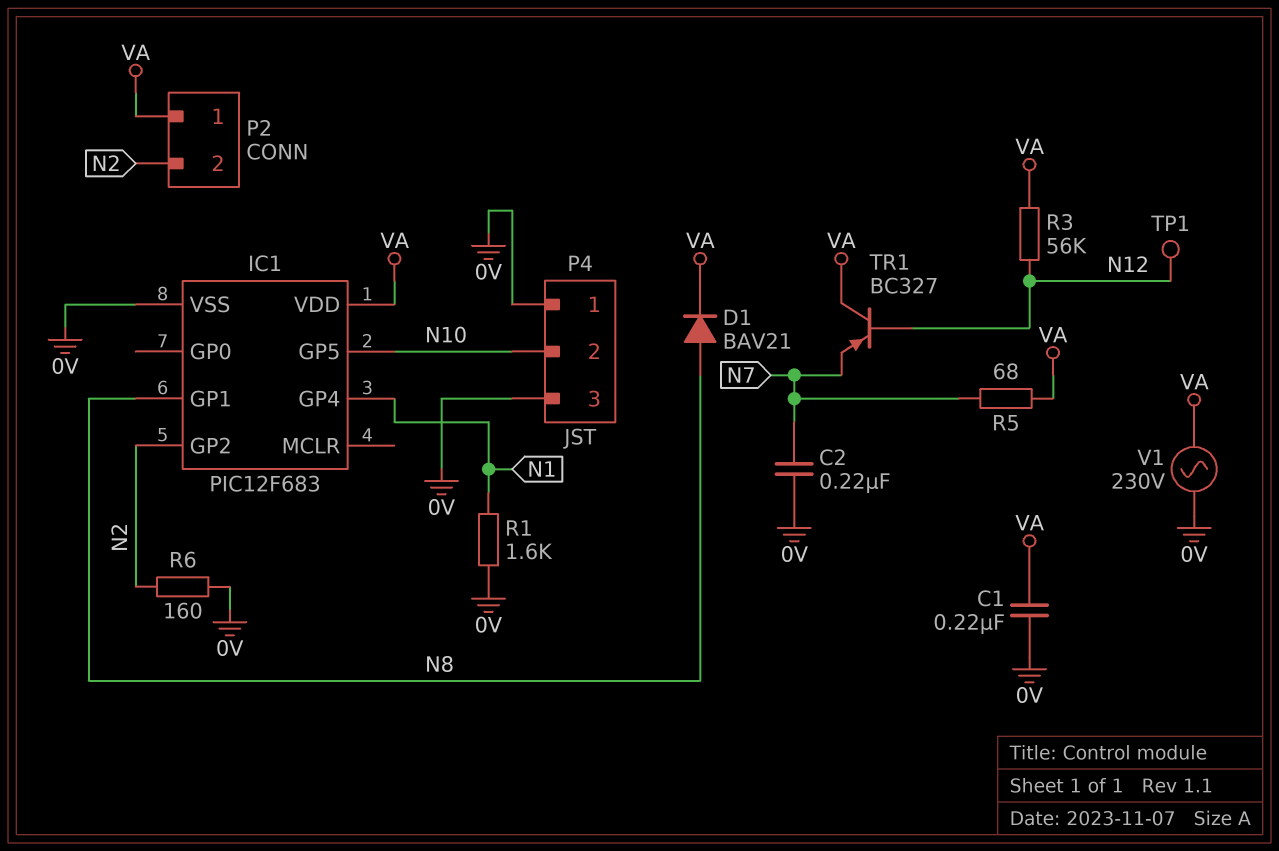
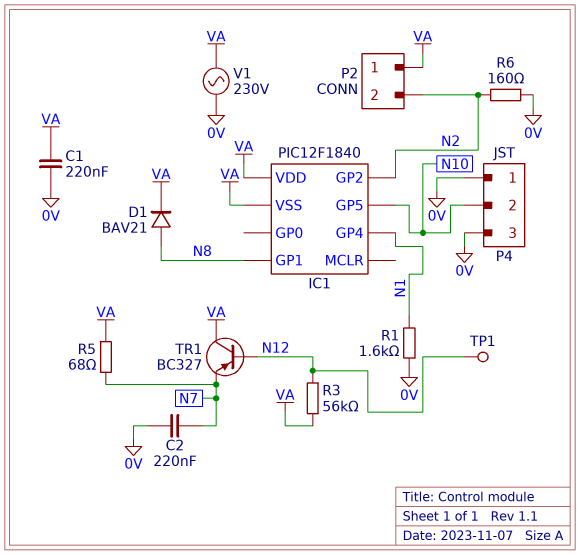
IC1: PIC12F683 -> PIC12F1840
IC1 pin VSS: 0V -> VA

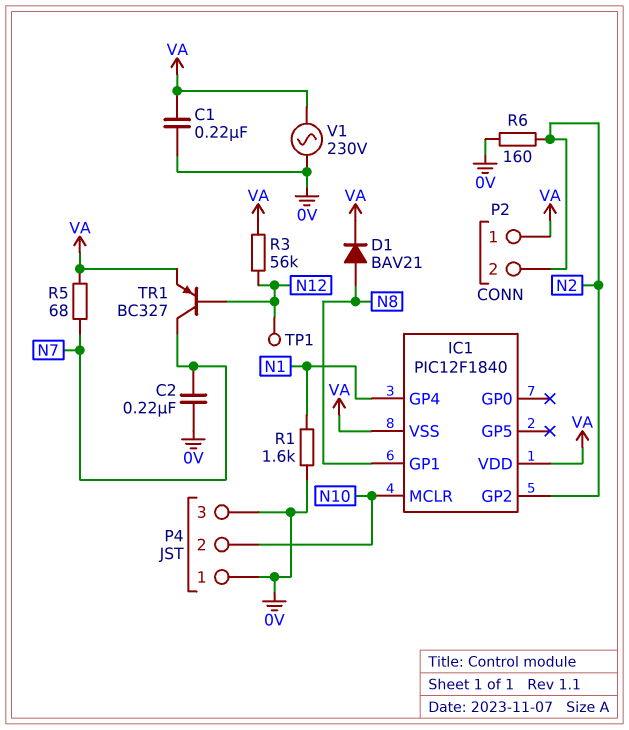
IC1 pin GP5: N10 -> none
IC1 pin MCLR: none -> N10
TR1: PNP BC327 (B N12, C VA, E N7) -> PNP BC327 (B N12, C N7, E VA)

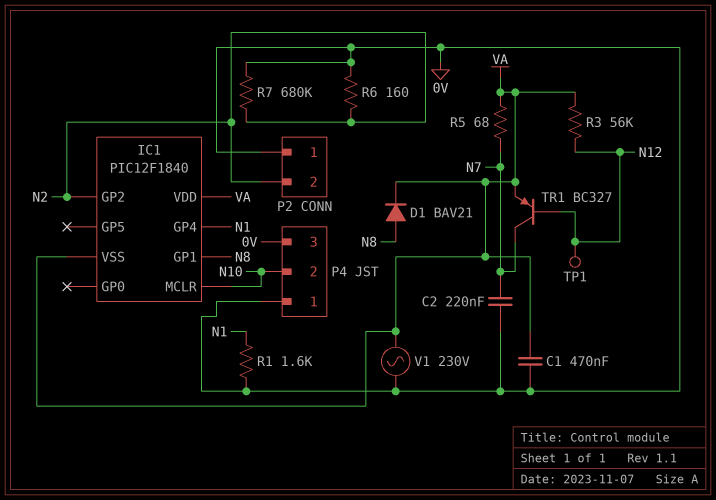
C1: 220nF (0V, VA) -> 470nF (0V, VA)
P2 pin 1: VA -> 0V
R7: none -> 680k (0V, N2)

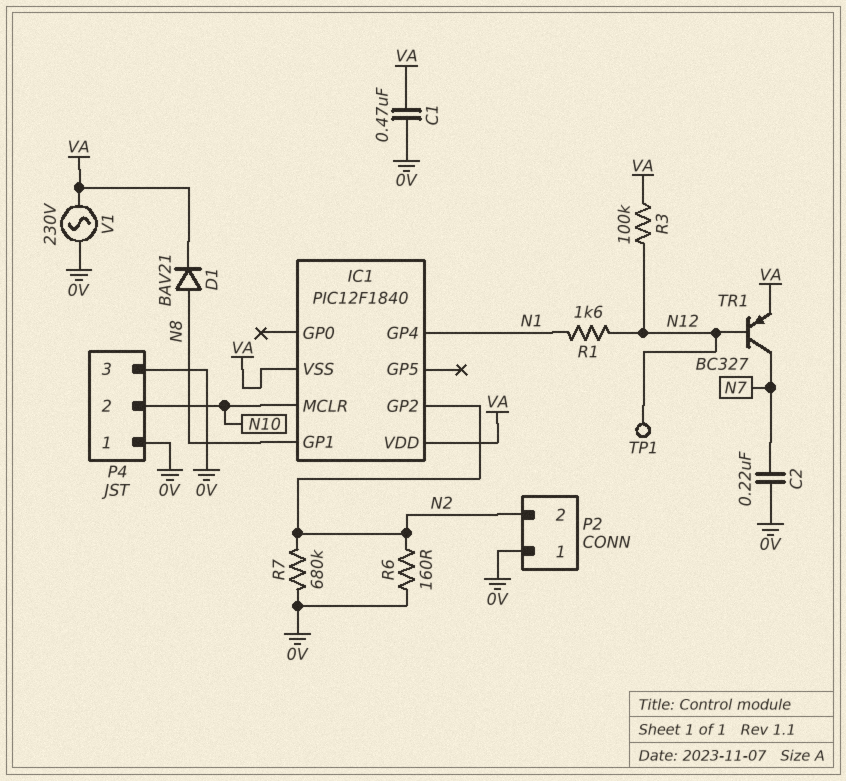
R1: 1.6k (0V, N1) -> 1.6k (N1, N12)
R3: 56k (N12, VA) -> 100k (N12, VA)
R5: 68 (N7, VA) -> none

